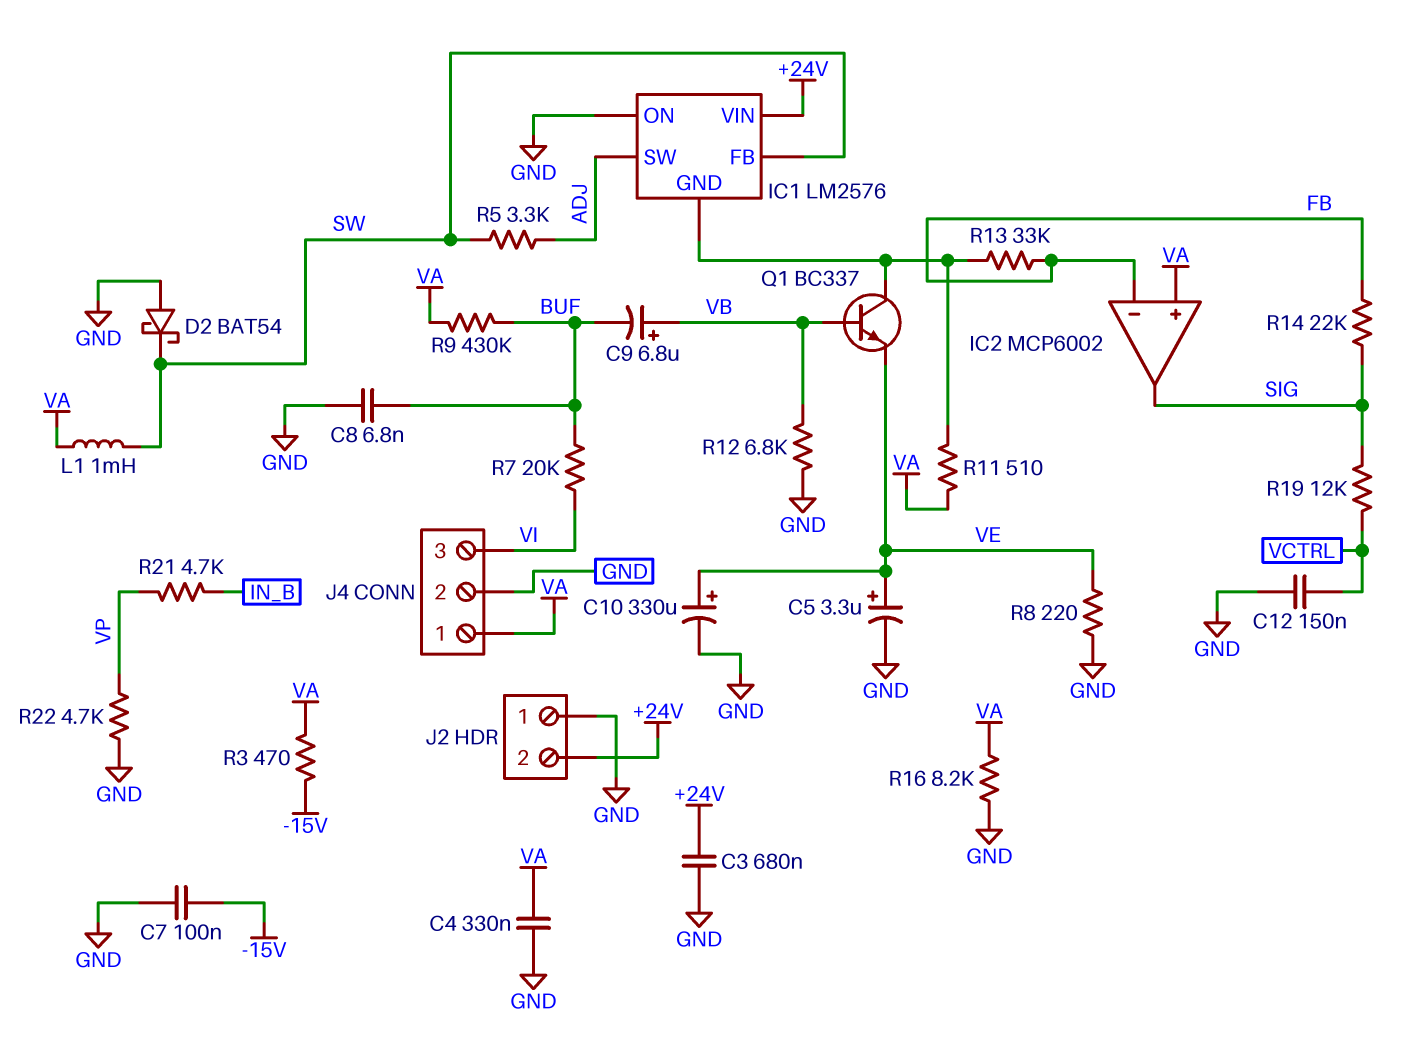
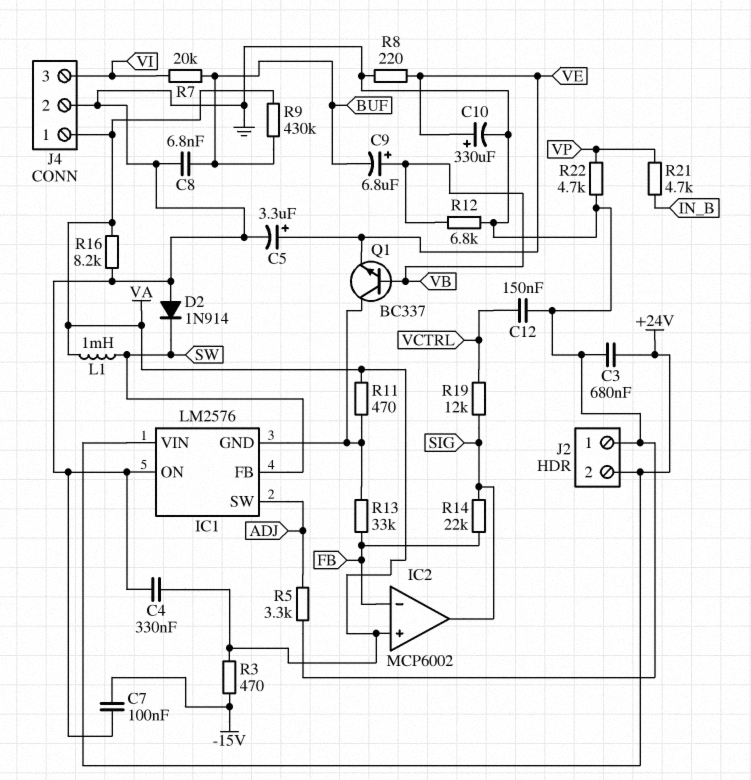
D2: schottky BAT54 (A GND, K SW) -> diode 1N914 (A GND, K SW)
R5: 3.3k (ADJ, SW) -> 3.3k (ADJ, GND)
R11: 510 (IC1/GND, VA) -> 470 (IC1/GND, VA)

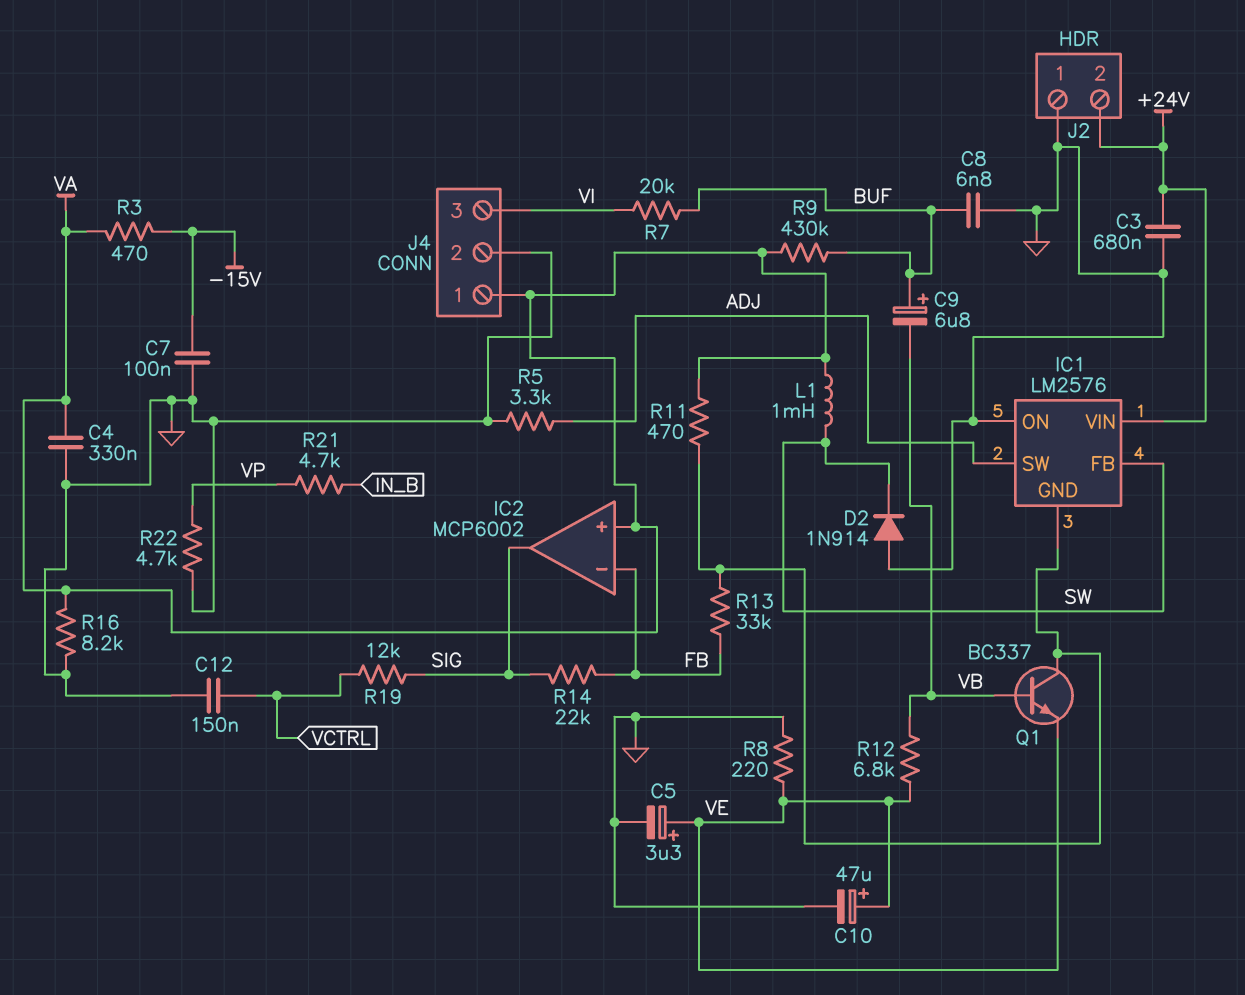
C9: 6.8uF (plus VB, minus BUF) -> 6.8uF (plus BUF, minus VB)
C10: 330uF (plus VE, minus GND) -> 47uF (plus VE, minus GND)
R12: 6.8k (GND, VB) -> 6.8k (VB, VE)

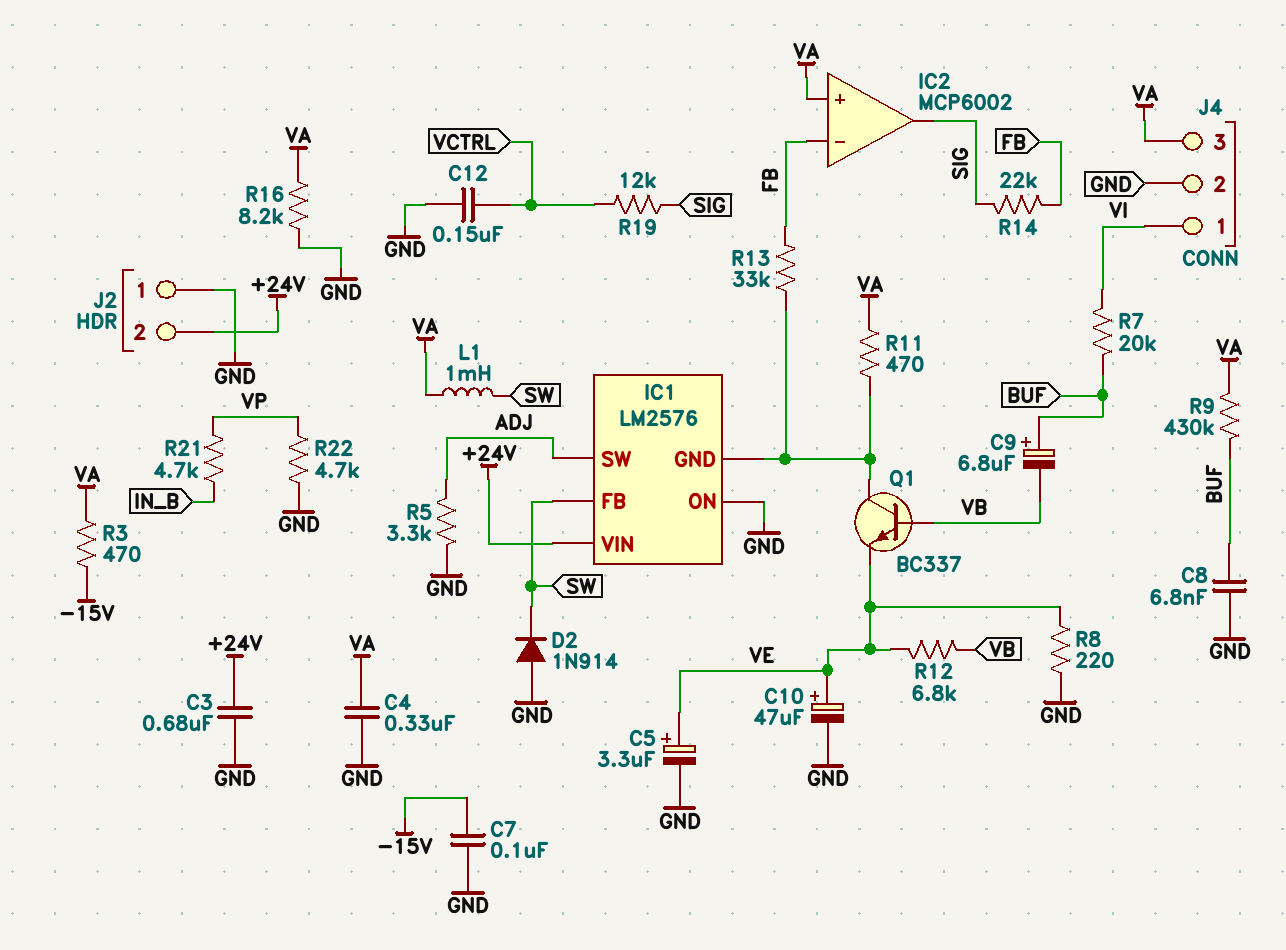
J4 pin 1: VA -> VI
J4 pin 3: VI -> VA

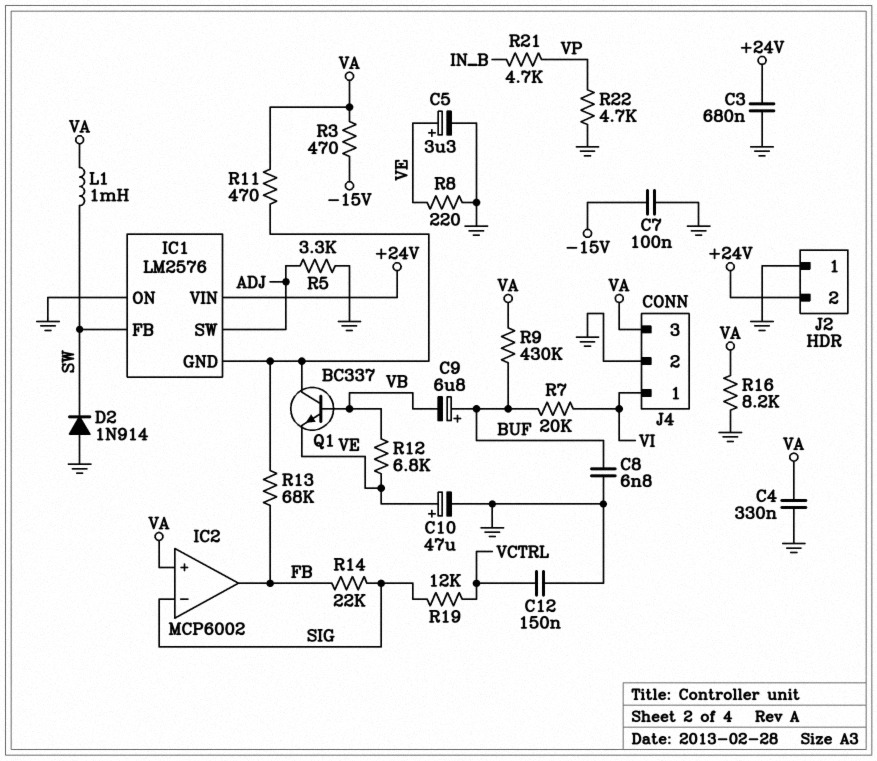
IC2 pin in-: FB -> SIG
IC2 pin out: SIG -> FB
R13: 33k (FB, IC1/GND) -> 68k (FB, IC1/GND)

